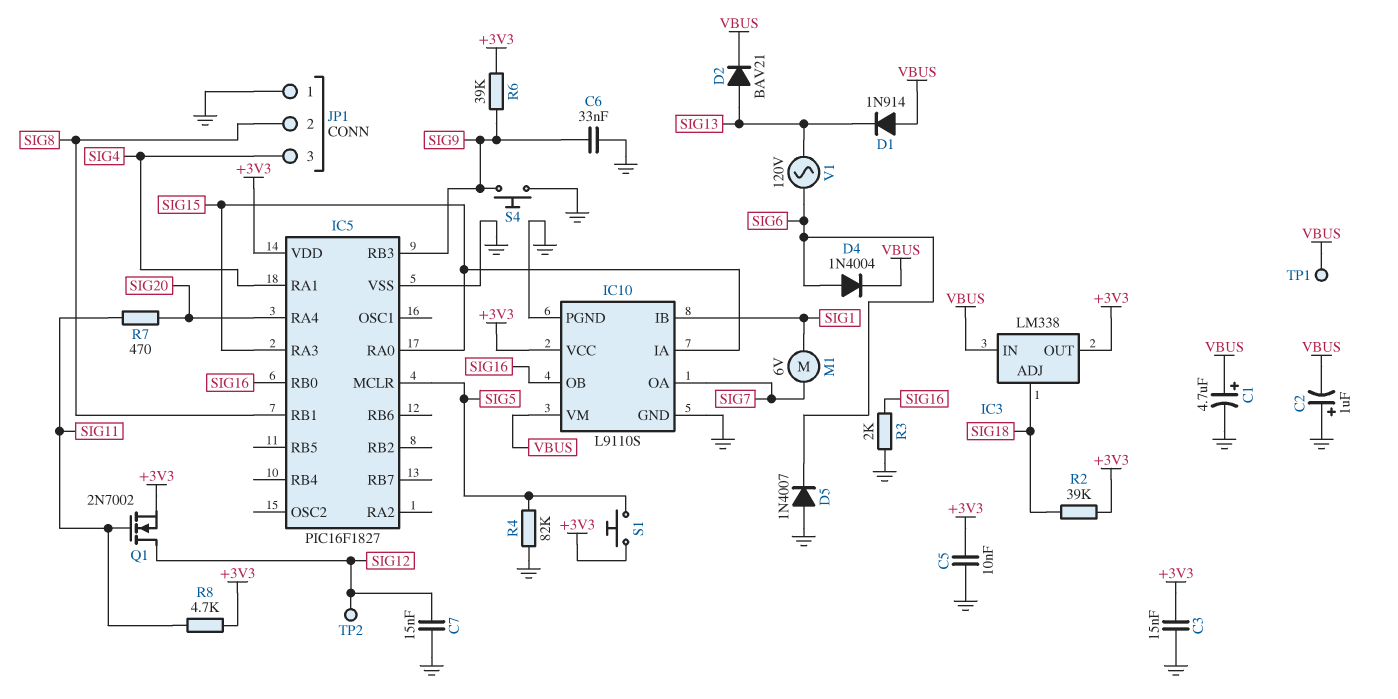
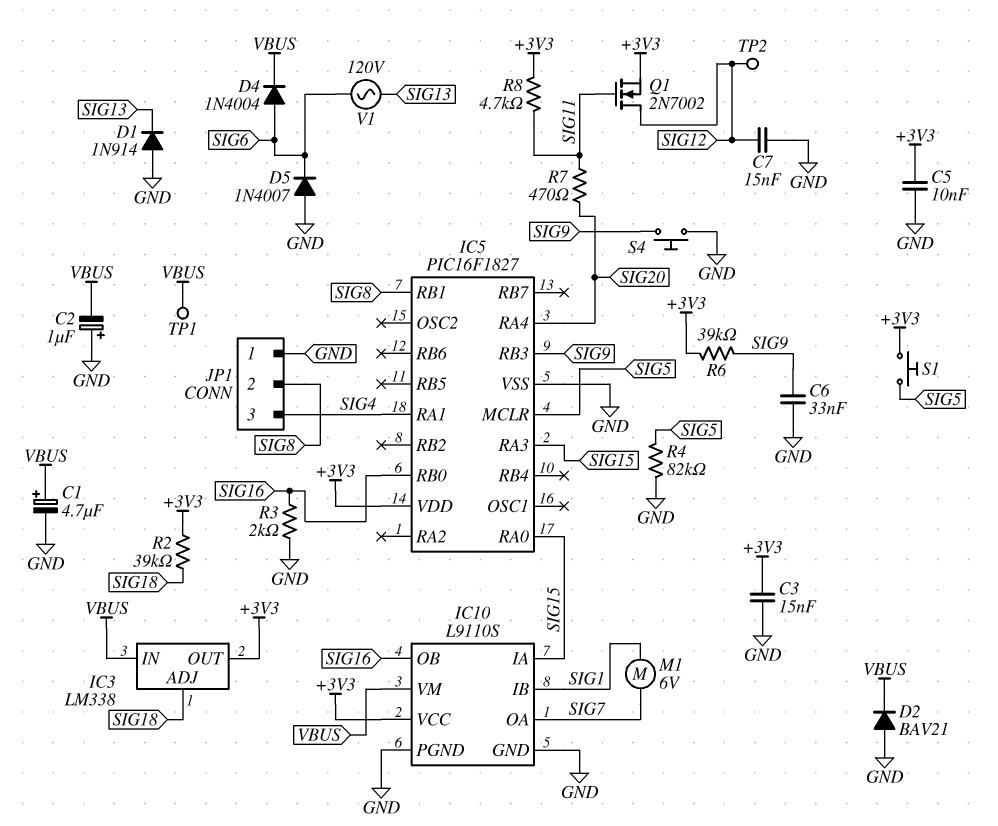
D1: diode 1N914 (A VBUS, K SIG13) -> diode 1N914 (A GND, K SIG13)
D2: diode BAV21 (A SIG13, K VBUS) -> diode BAV21 (A GND, K VBUS)

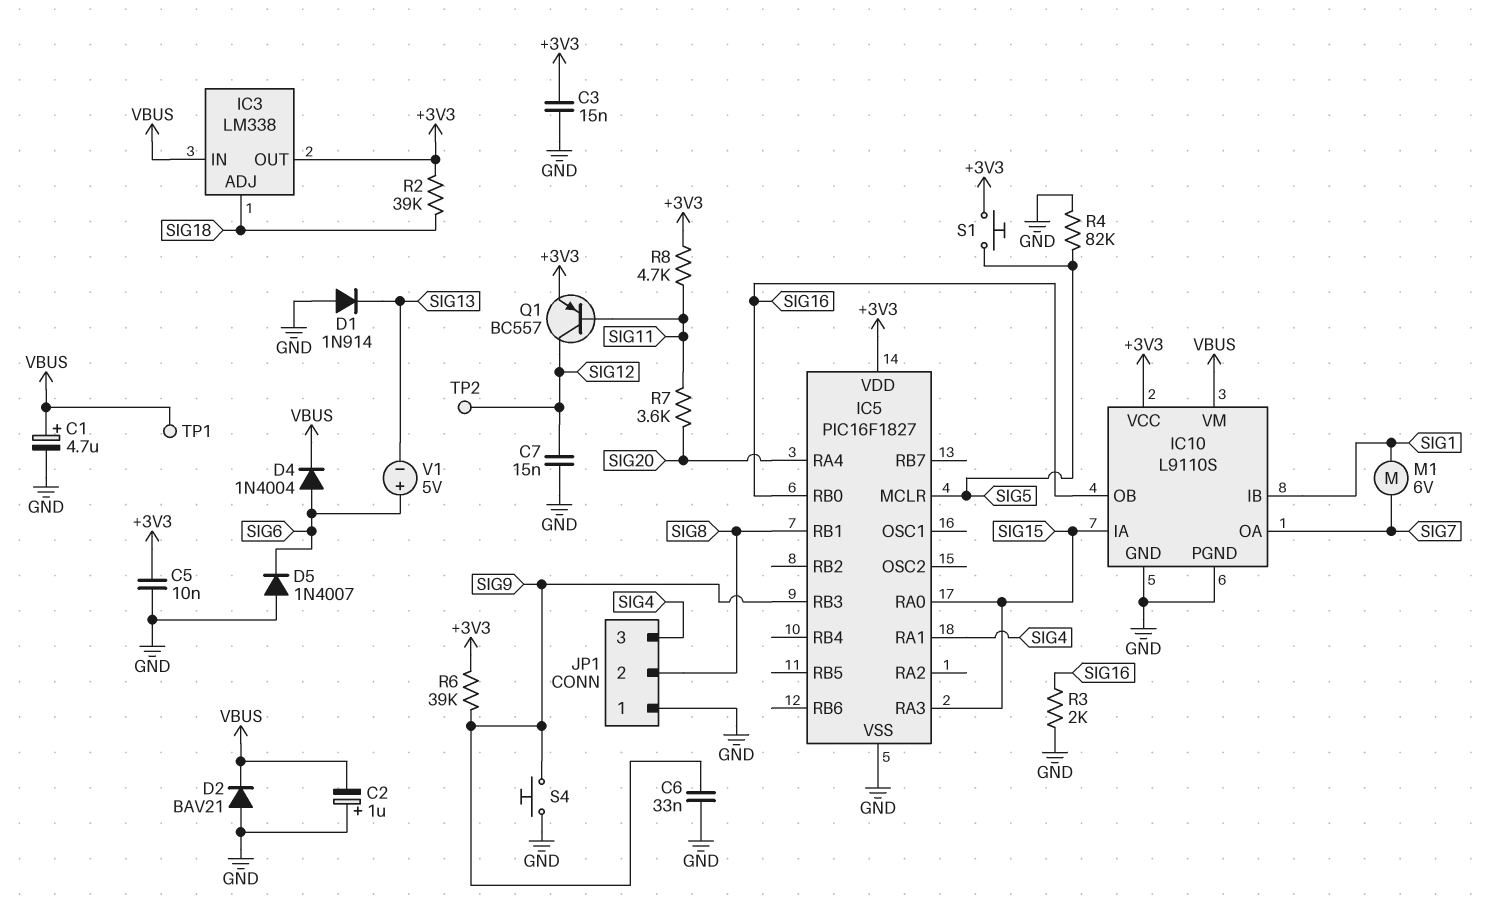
Q1: NMOS 2N7002 (G SIG11, D SIG12, S +3V3) -> PNP BC557 (B SIG11, C SIG12, E +3V3)
R7: 470 (SIG11, SIG20) -> 3.6k (SIG11, SIG20)
V1: AC 120V (SIG6, SIG13) -> 5V (plus SIG6, minus SIG13)

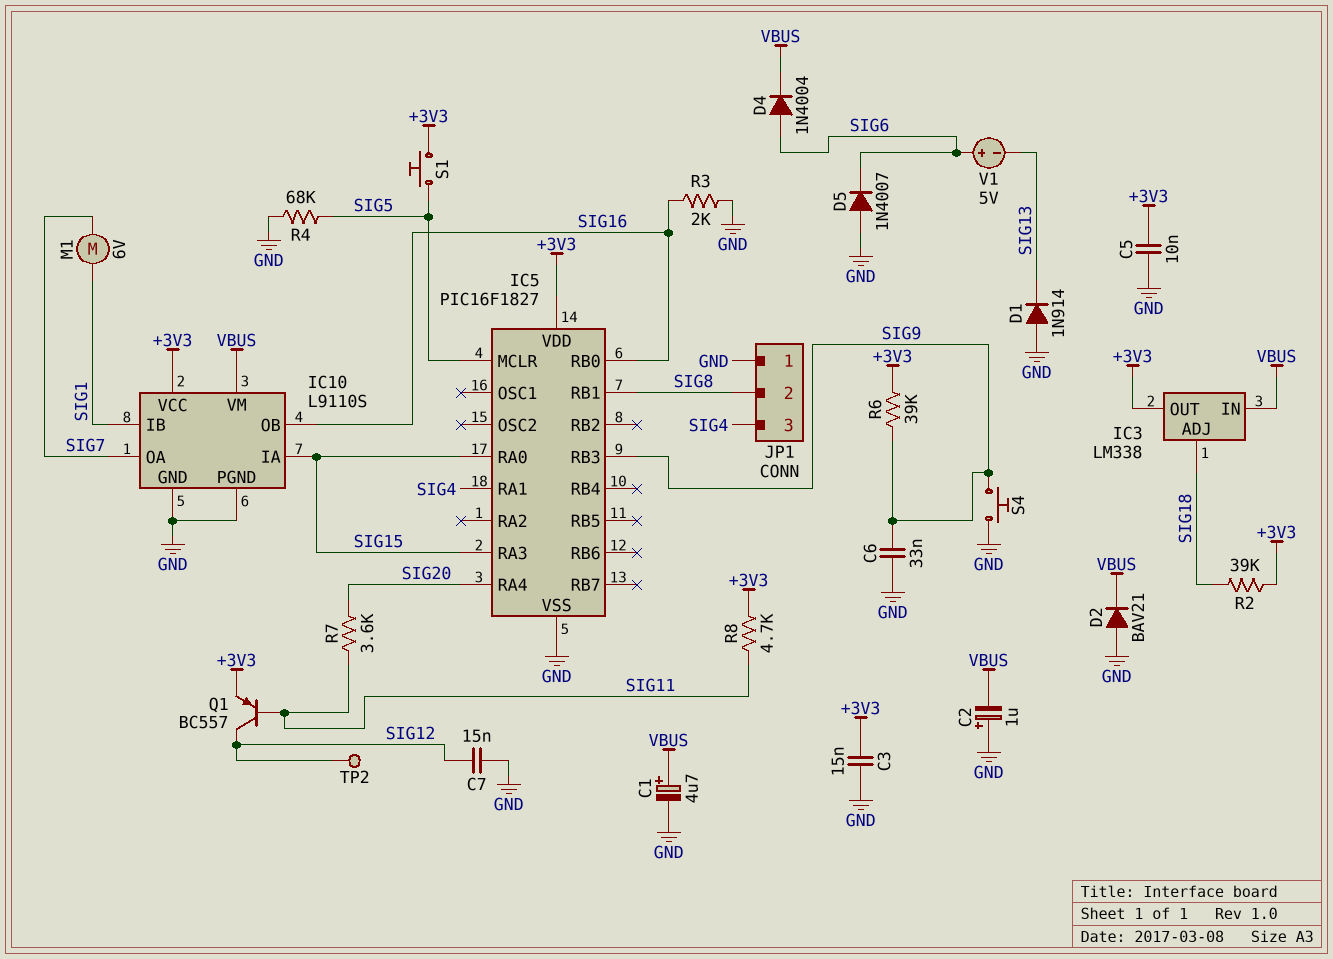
R4: 82k (GND, SIG5) -> 68k (GND, SIG5)
TP1: test point (VBUS) -> none

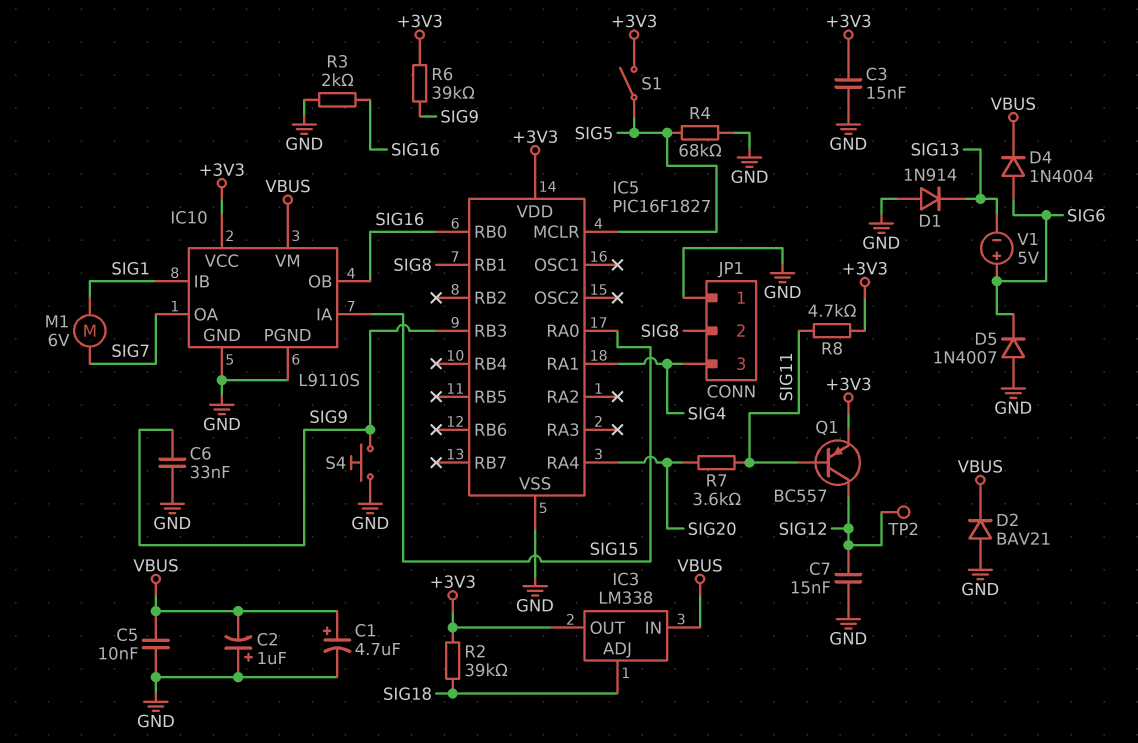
C5: 10nF (+3V3, GND) -> 10nF (GND, VBUS)
IC5 pin RA3: SIG15 -> none
S1: button (+3V3, SIG5) -> switch (+3V3, SIG5)

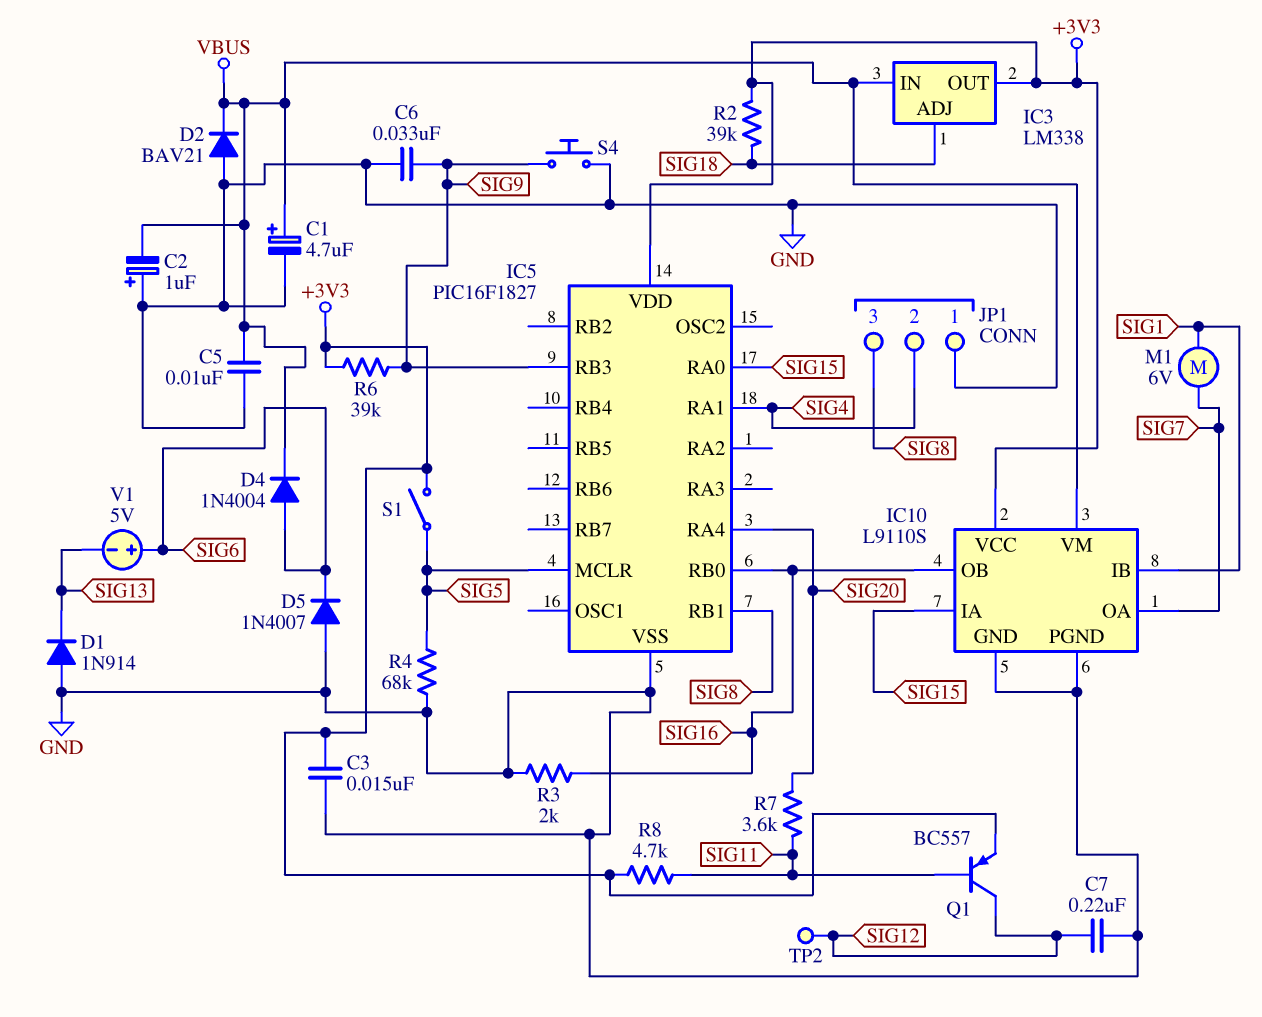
C7: 15nF (GND, SIG12) -> 220nF (GND, SIG12)
JP1 pin 2: SIG8 -> SIG4
JP1 pin 3: SIG4 -> SIG8

